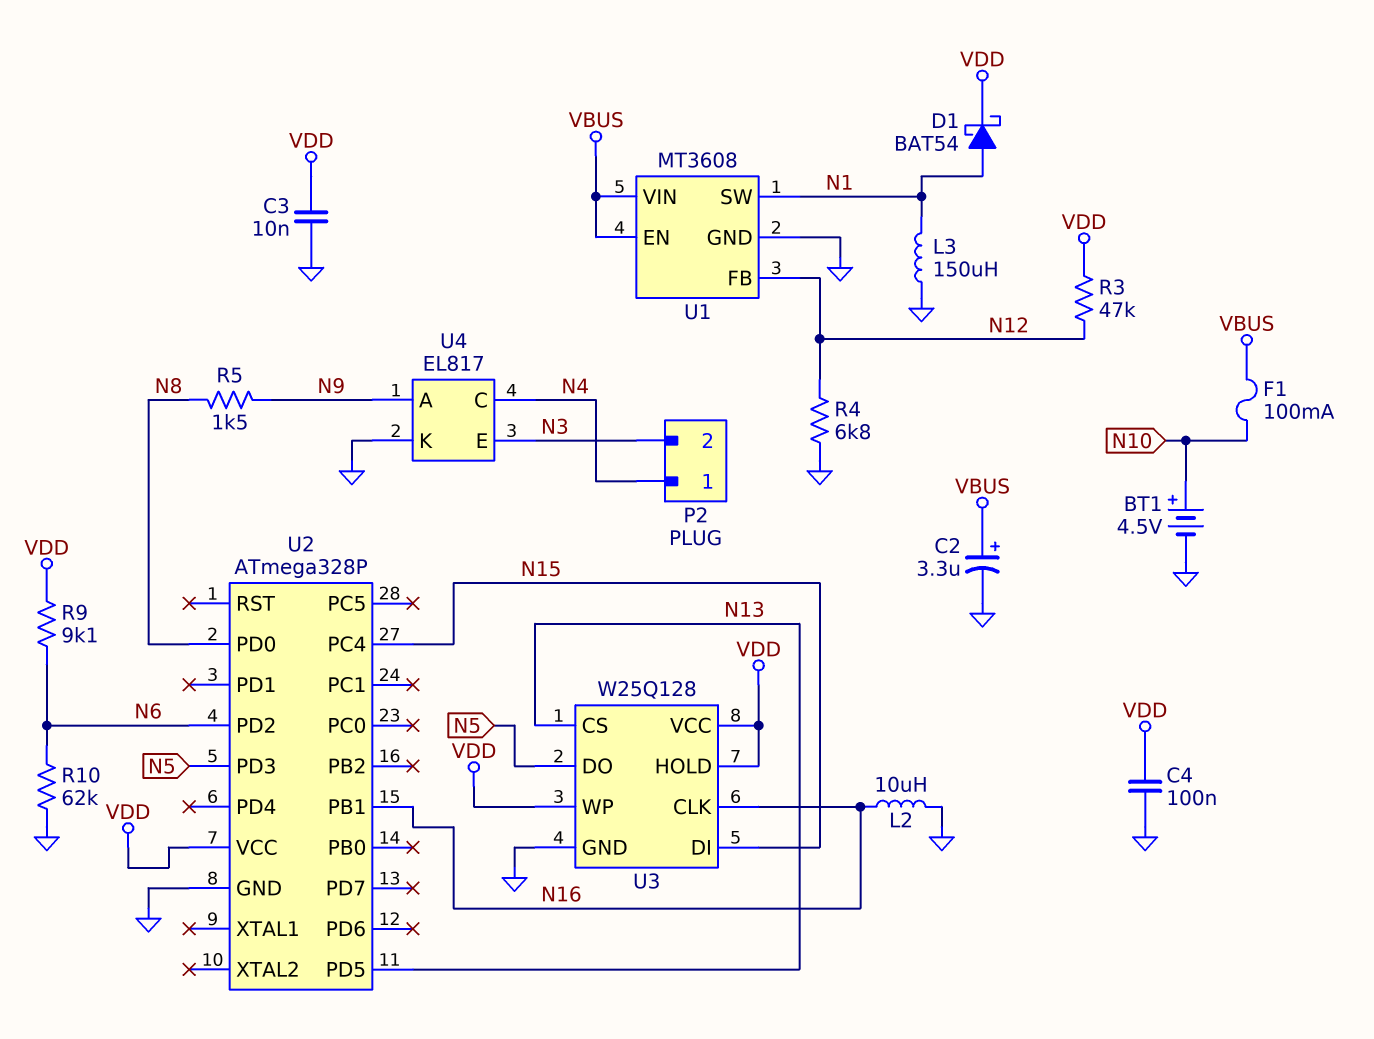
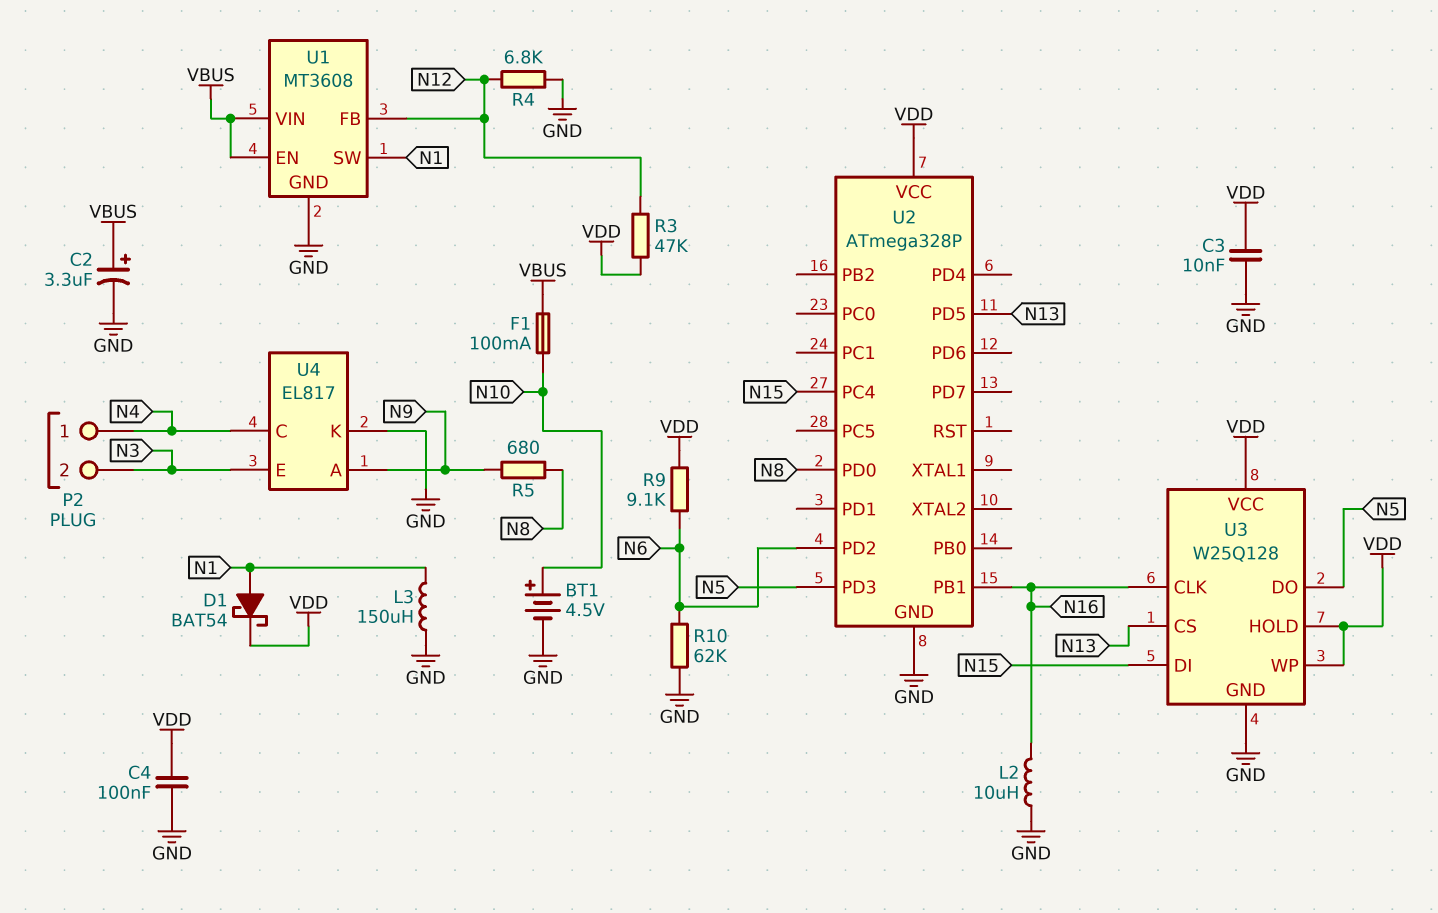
R5: 1.5k (N8, N9) -> 680 (N8, N9)

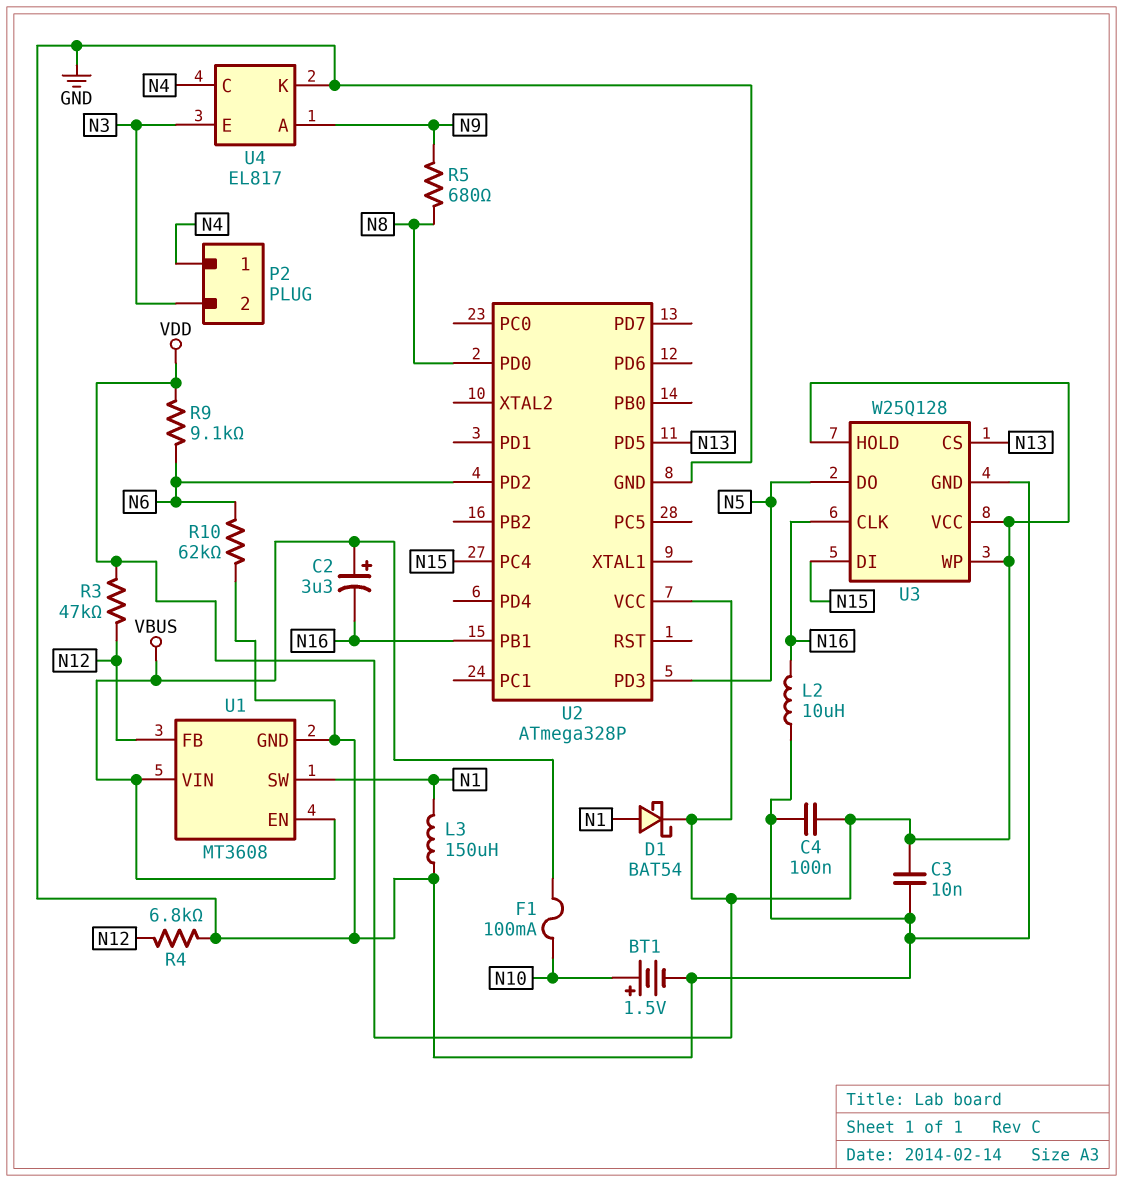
BT1: 4.5V (plus N10, minus GND) -> 1.5V (plus N10, minus GND)
C2: 3.3uF (plus VBUS, minus GND) -> 3.3uF (plus VBUS, minus N16)

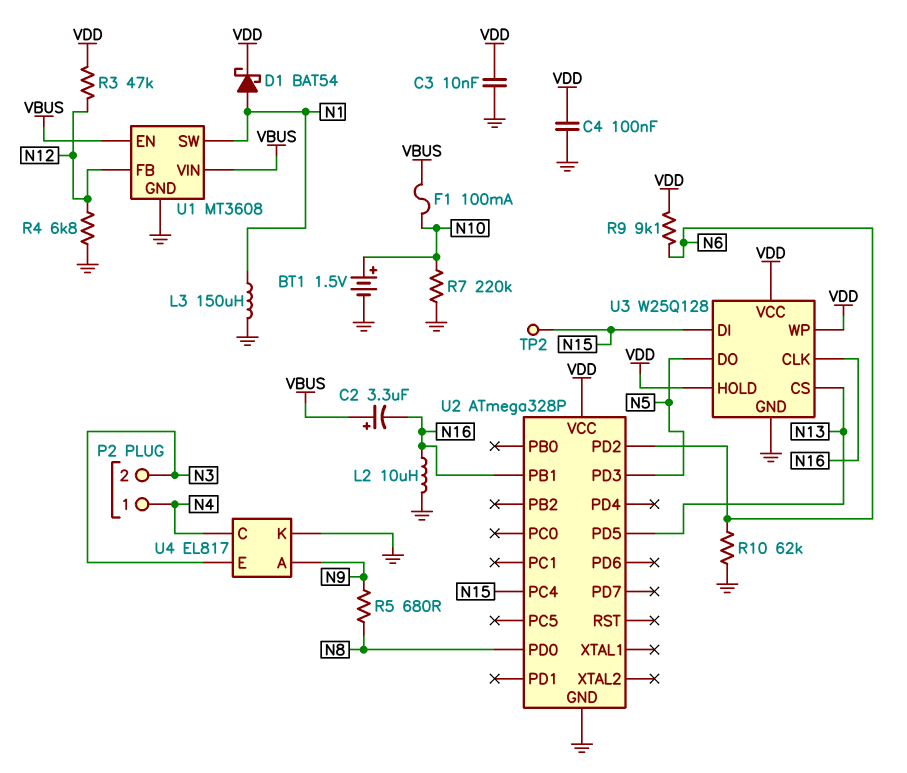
R7: none -> 220k (GND, N10)
TP2: none -> test point (N15)

